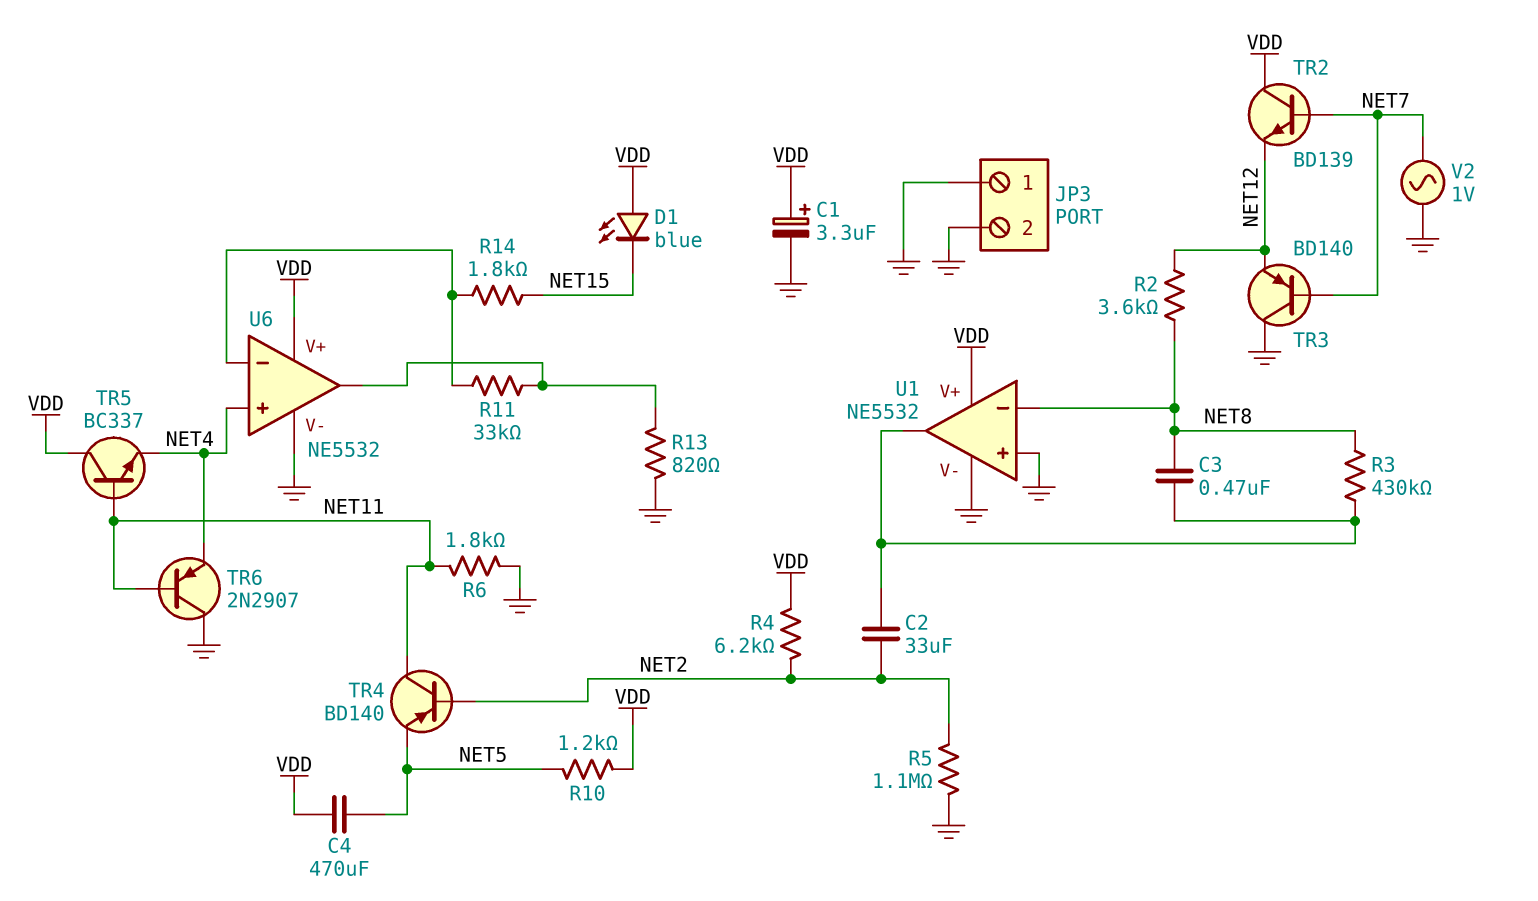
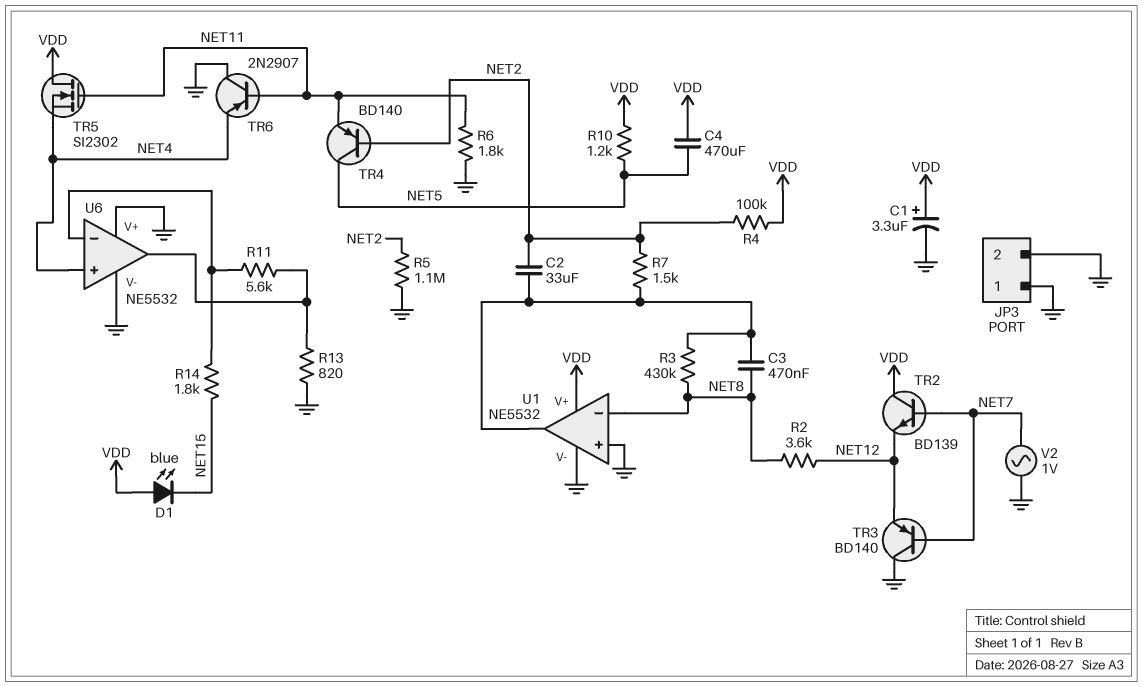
R4: 6.2k (NET2, VDD) -> 100k (NET2, VDD)
R7: none -> 1.5k (NET2, U1/out)
R11: 33k (U6/in-, U6/out) -> 5.6k (U6/in-, U6/out)
TR4: PNP BD140 (B NET2, C NET11, E NET5) -> PNP BD140 (B NET2, C NET5, E NET11)
TR5: NPN BC337 (B NET11, C VDD, E NET4) -> NMOS SI2302 (G NET11, D VDD, S NET4)
U6 pin V+: VDD -> GND

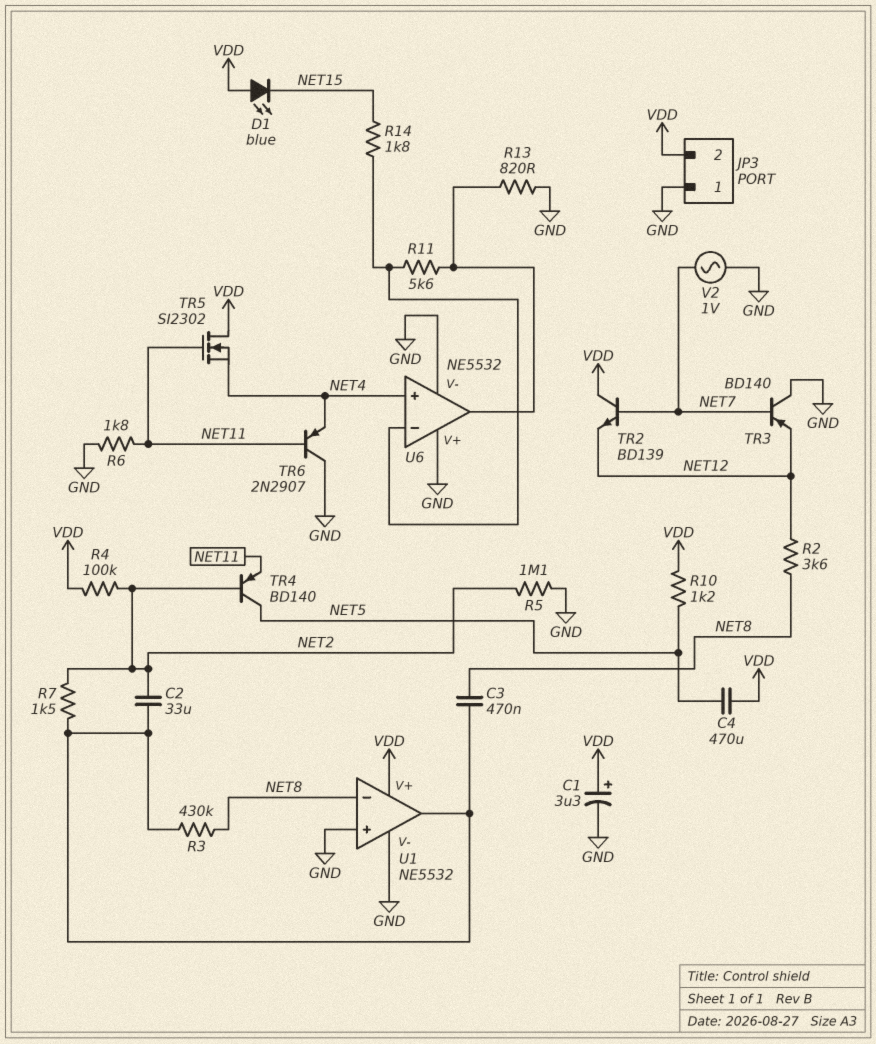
JP3 pin 2: GND -> VDD

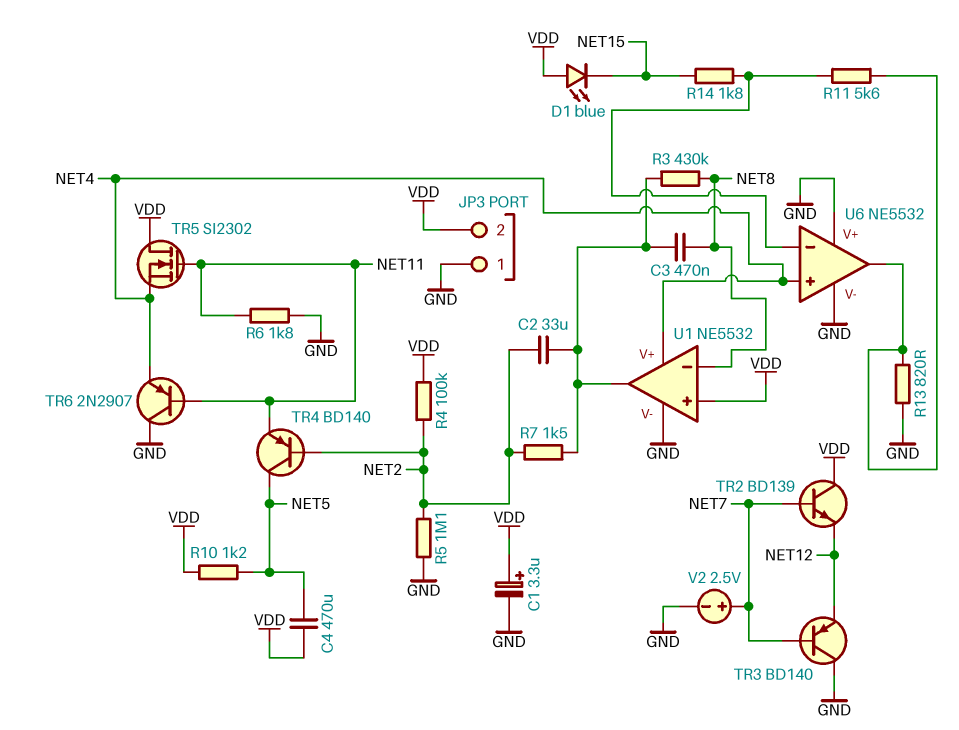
R2: 3.6k (NET8, NET12) -> none
U1 pin V+: VDD -> NET4
U1 pin in+: GND -> VDD
V2: AC 1V (GND, NET7) -> 2.5V (plus NET7, minus GND)

